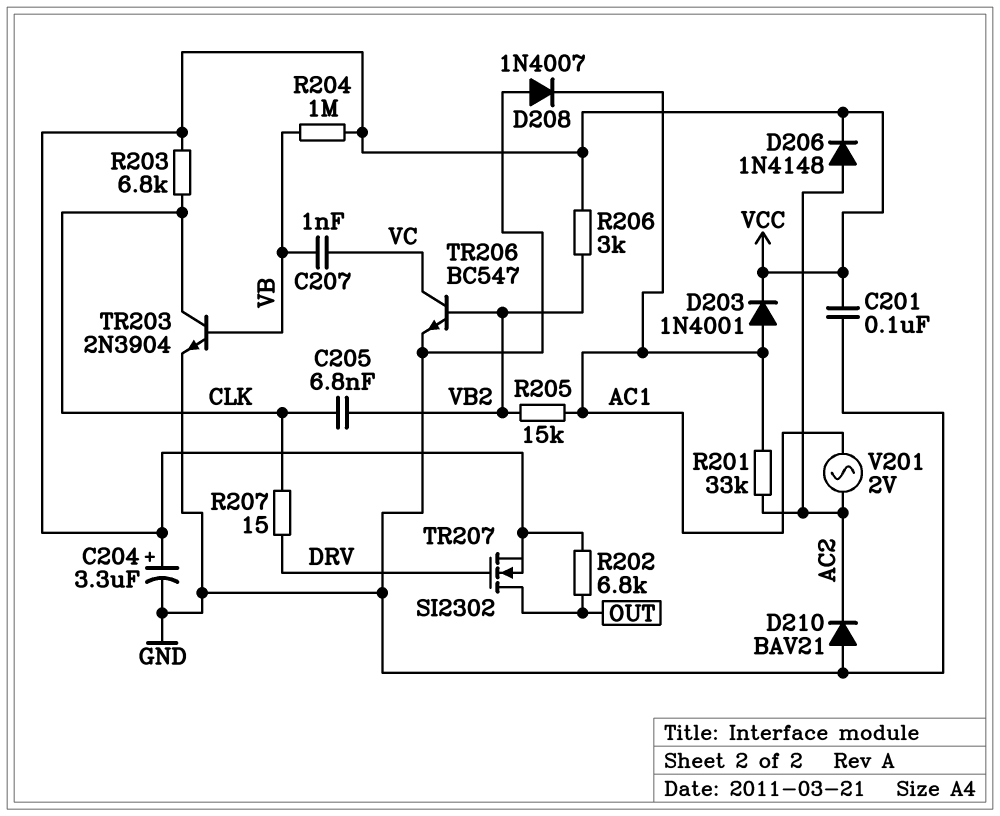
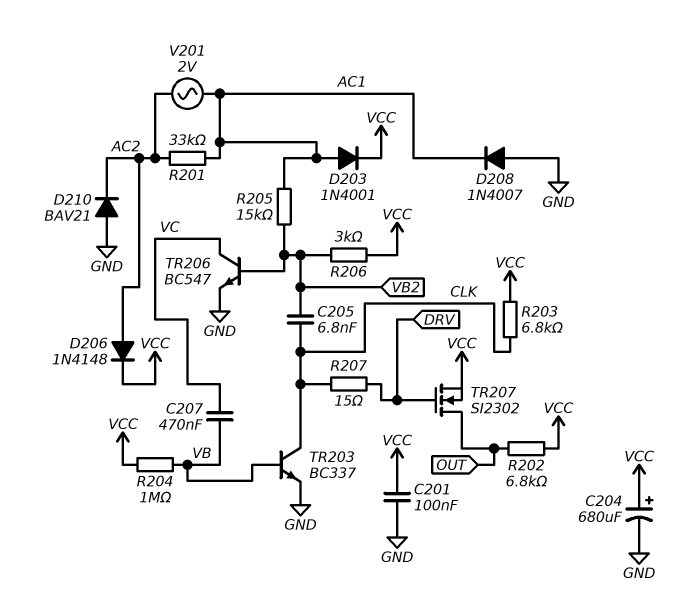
C204: 3.3uF (plus VCC, minus GND) -> 680uF (plus VCC, minus GND)
C207: 1nF (VB, VC) -> 470nF (VB, VC)
TR203: NPN 2N3904 (B VB, C CLK, E GND) -> NPN BC337 (B VB, C CLK, E GND)

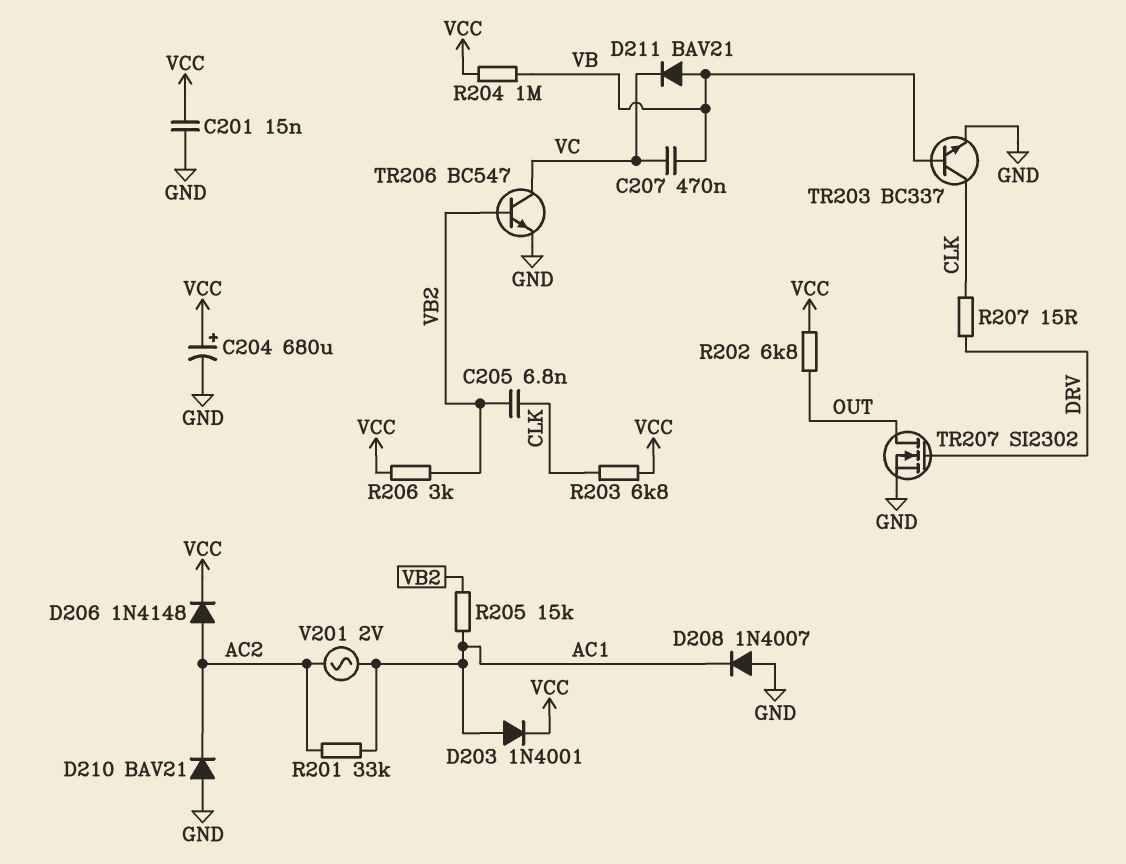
C201: 100nF (GND, VCC) -> 15nF (GND, VCC)
D211: none -> diode BAV21 (A VB, K VC)
TR207: NMOS SI2302 (G DRV, D OUT, S VCC) -> NMOS SI2302 (G DRV, D OUT, S GND)

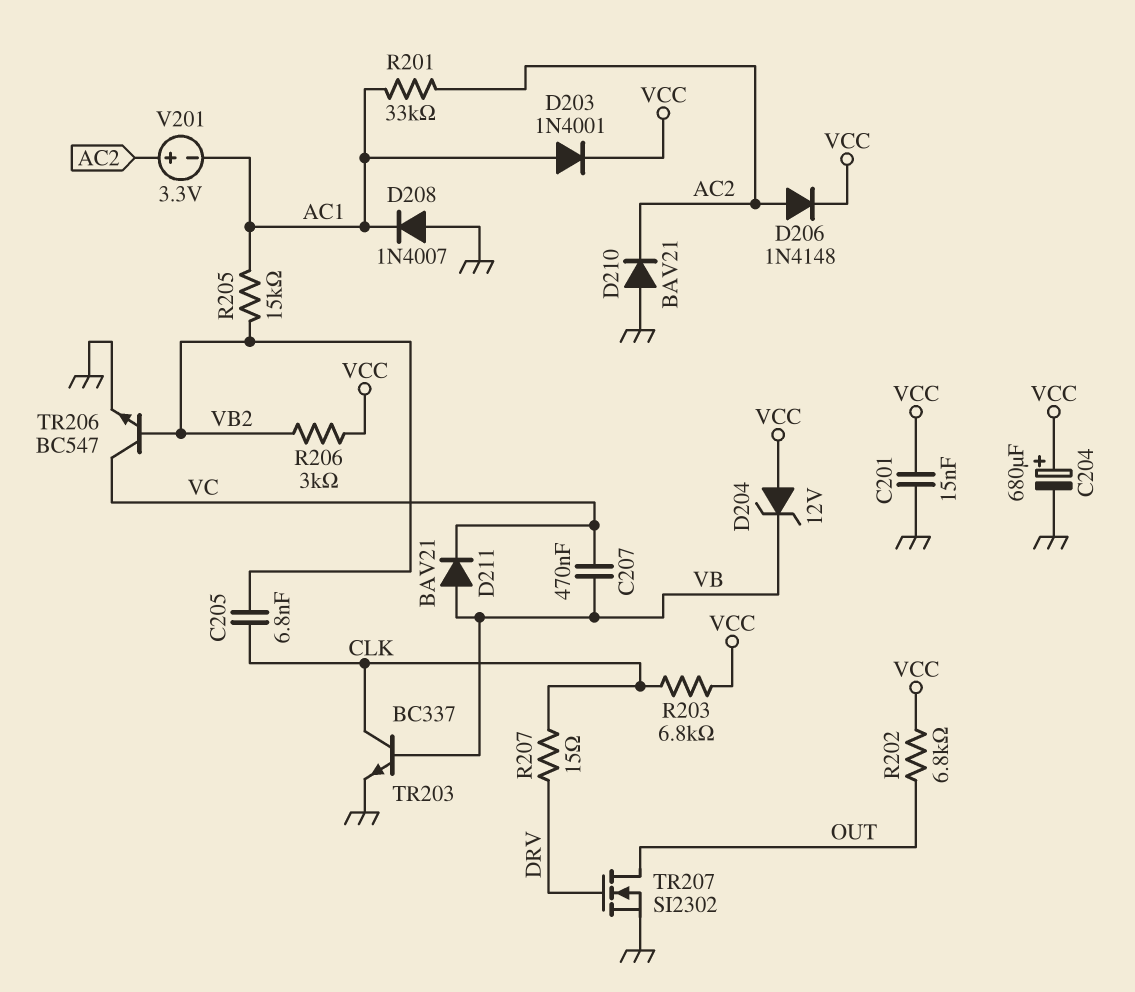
D204: none -> zener 12V (A VCC, K VB)
R204: 1M (VB, VCC) -> none
V201: AC 2V (AC1, AC2) -> 3.3V (plus AC2, minus AC1)

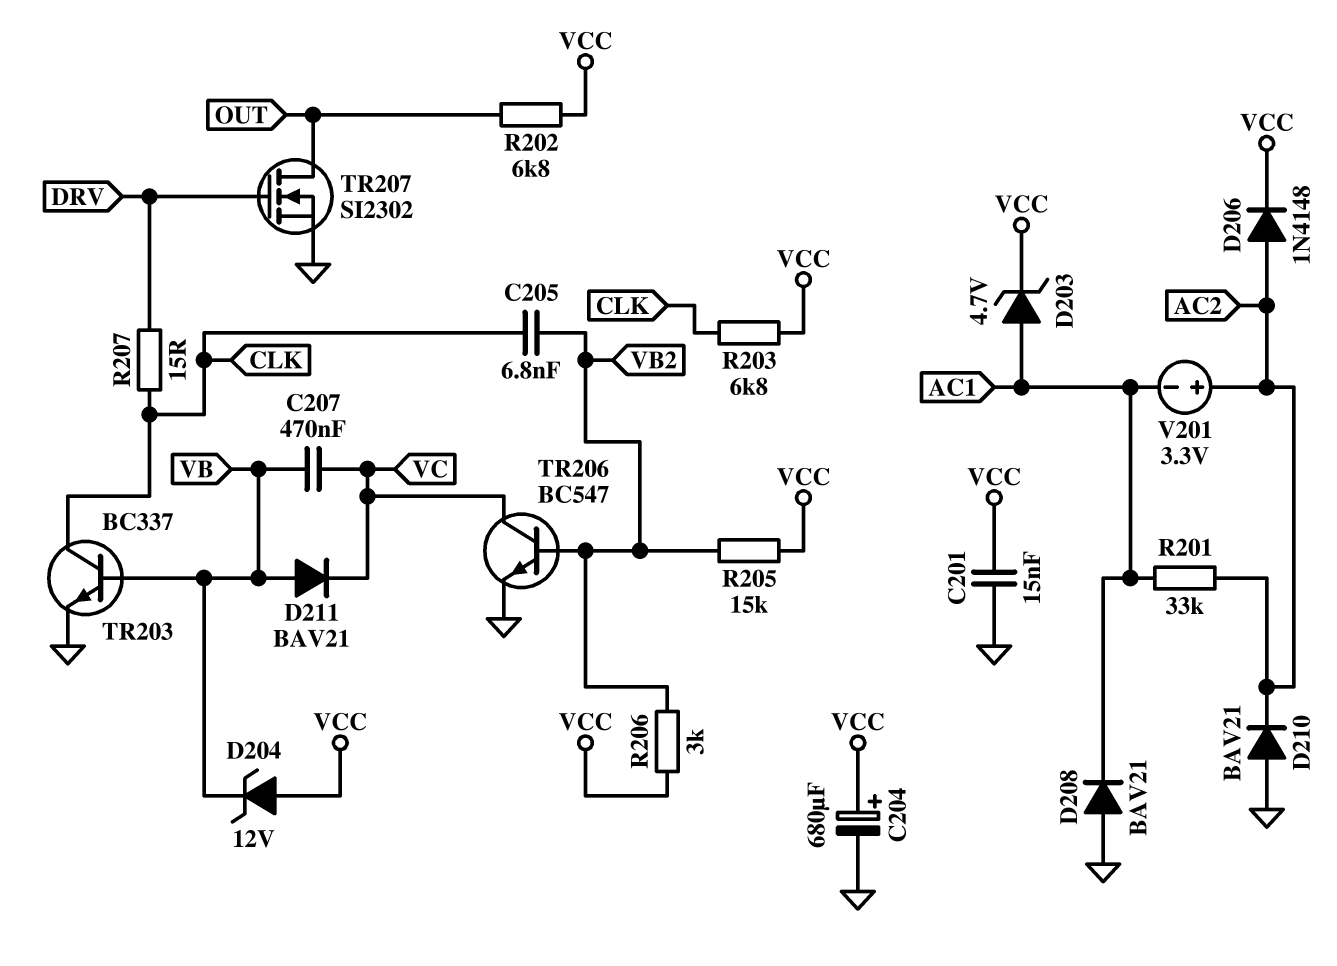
D203: diode 1N4001 (A AC1, K VCC) -> zener 4.7V (A AC1, K VCC)
D208: diode 1N4007 (A GND, K AC1) -> diode BAV21 (A GND, K AC1)
R205: 15k (AC1, VB2) -> 15k (VB2, VCC)

